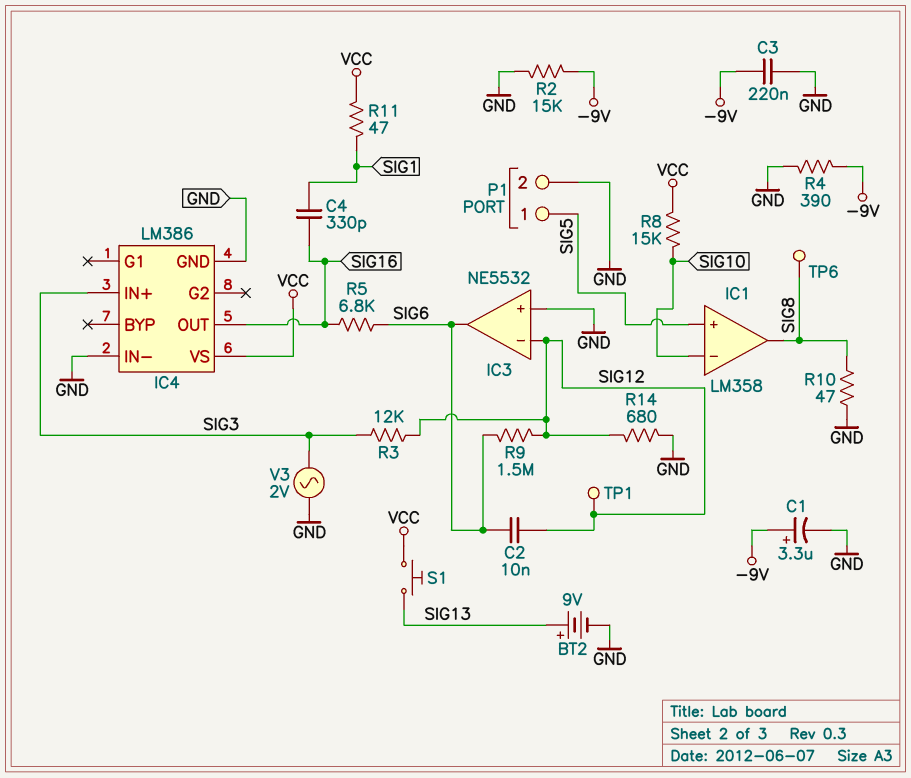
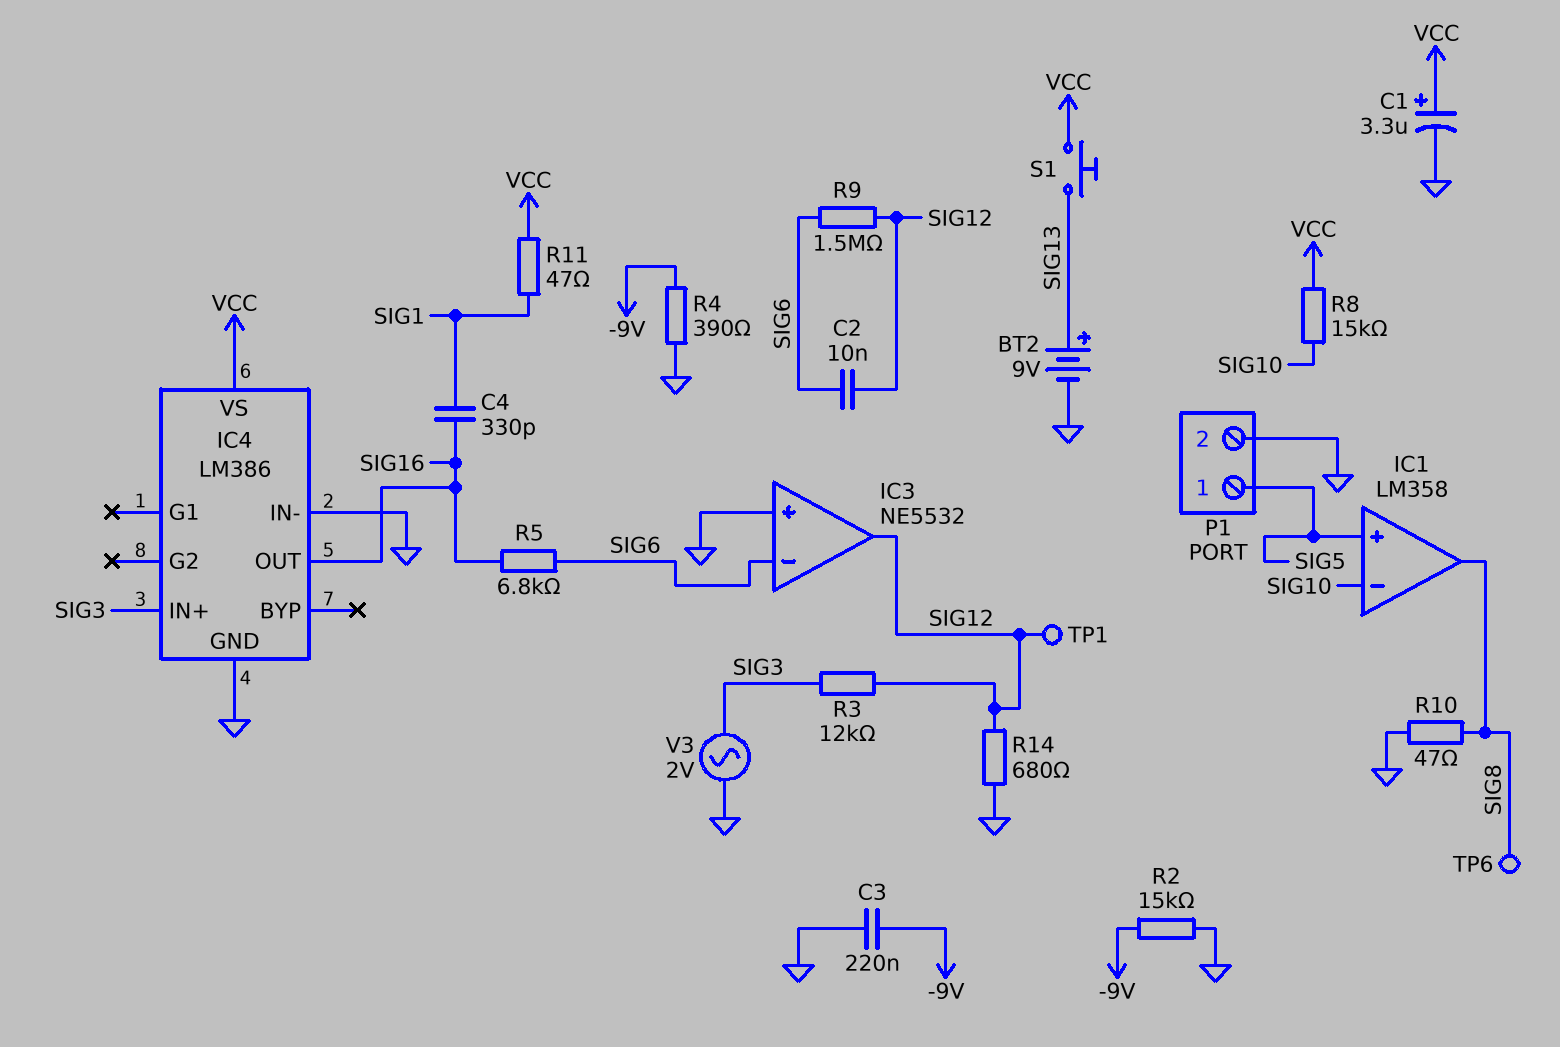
C1: 3.3uF (plus -9V, minus GND) -> 3.3uF (plus VCC, minus GND)
IC3 pin in-: SIG12 -> SIG6
IC3 pin out: SIG6 -> SIG12

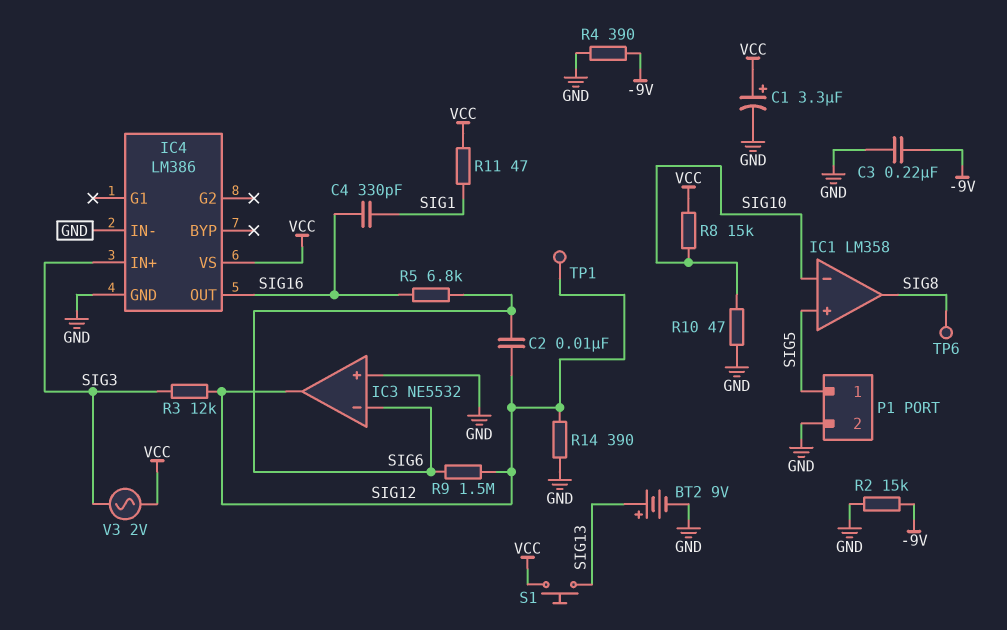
R10: 47 (GND, SIG8) -> 47 (GND, SIG10)
R14: 680 (GND, SIG12) -> 390 (GND, SIG12)
V3: AC 2V (GND, SIG3) -> AC 2V (SIG3, VCC)

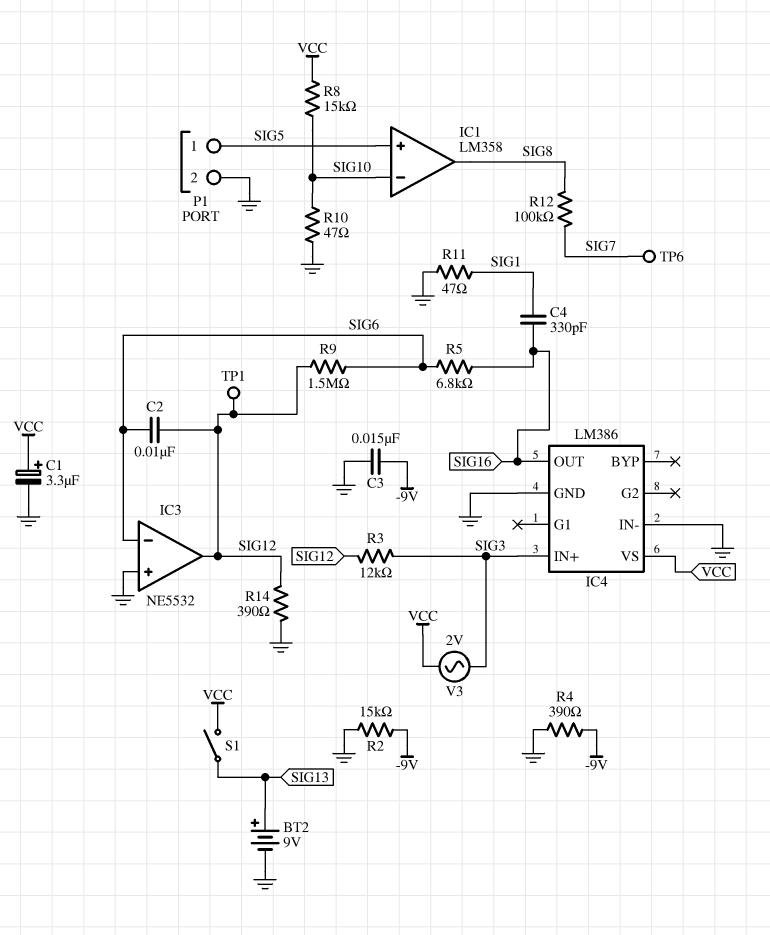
C3: 220nF (-9V, GND) -> 15nF (-9V, GND)
R11: 47 (SIG1, VCC) -> 47 (GND, SIG1)
R12: none -> 100k (SIG7, SIG8)
S1: button (SIG13, VCC) -> switch (SIG13, VCC)
TP6: test point (SIG8) -> test point (SIG7)

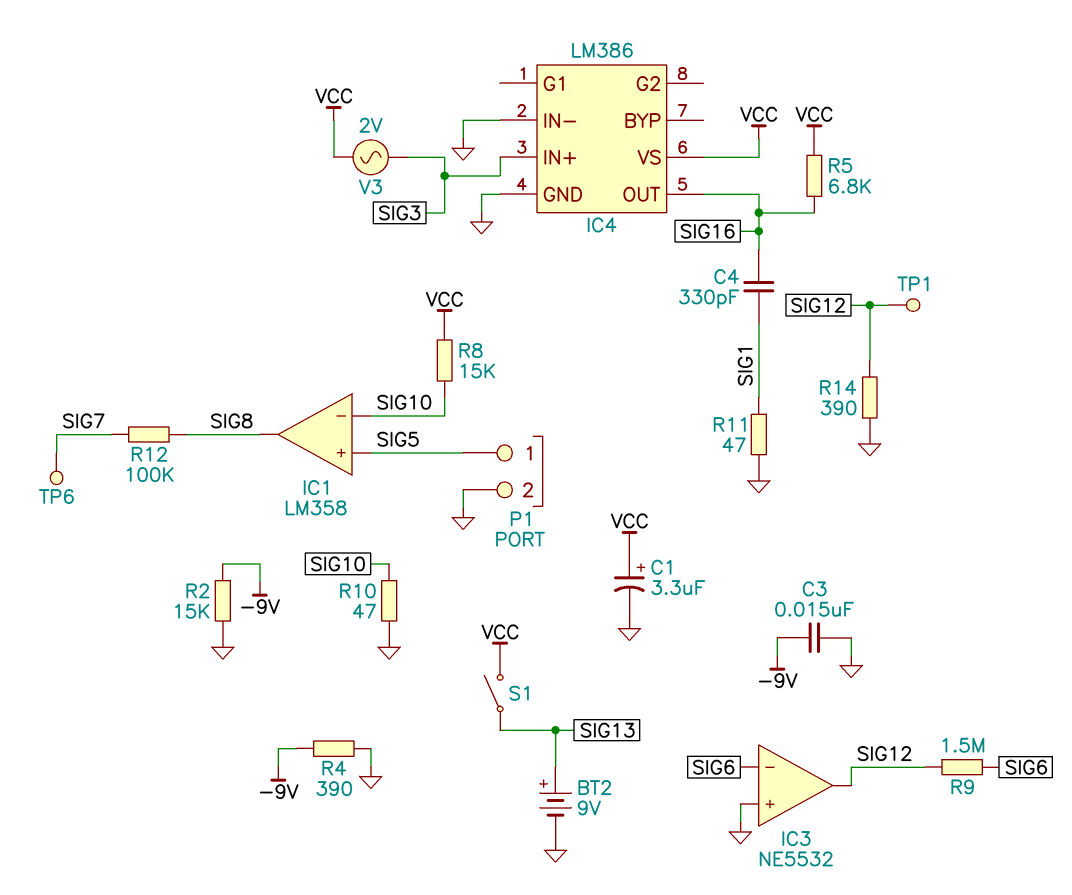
C2: 10nF (SIG6, SIG12) -> none
R3: 12k (SIG3, SIG12) -> none
R5: 6.8k (SIG6, SIG16) -> 6.8k (SIG16, VCC)

